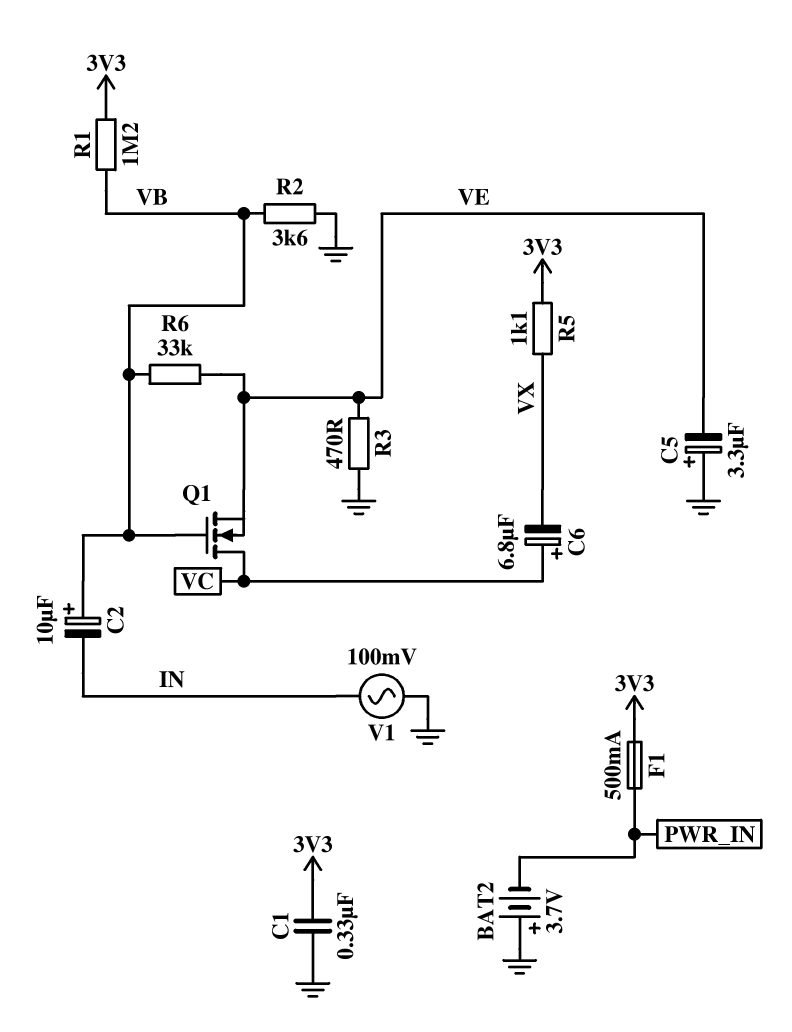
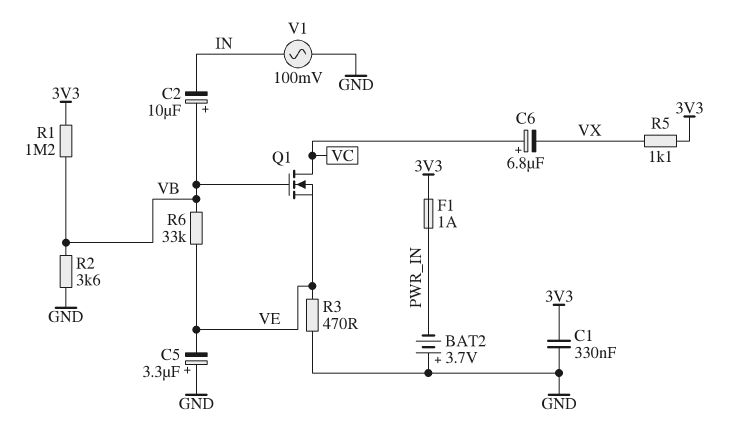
F1: 500mA (3V3, PWR_IN) -> 1A (3V3, PWR_IN)

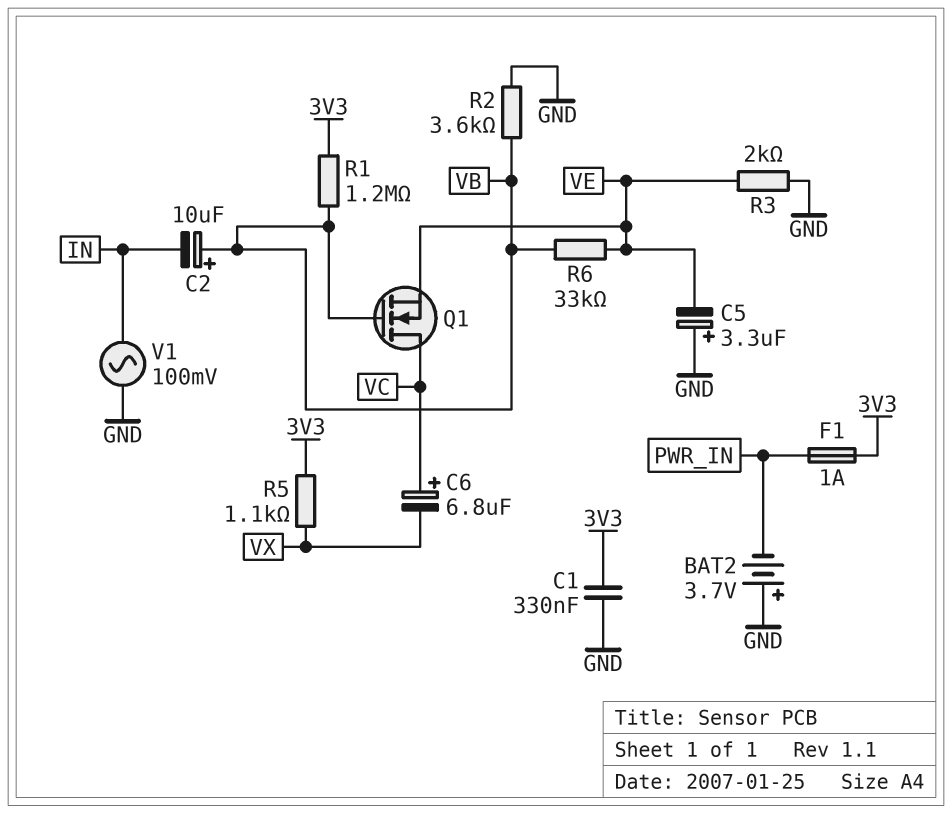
R3: 470 (GND, VE) -> 2k (GND, VE)

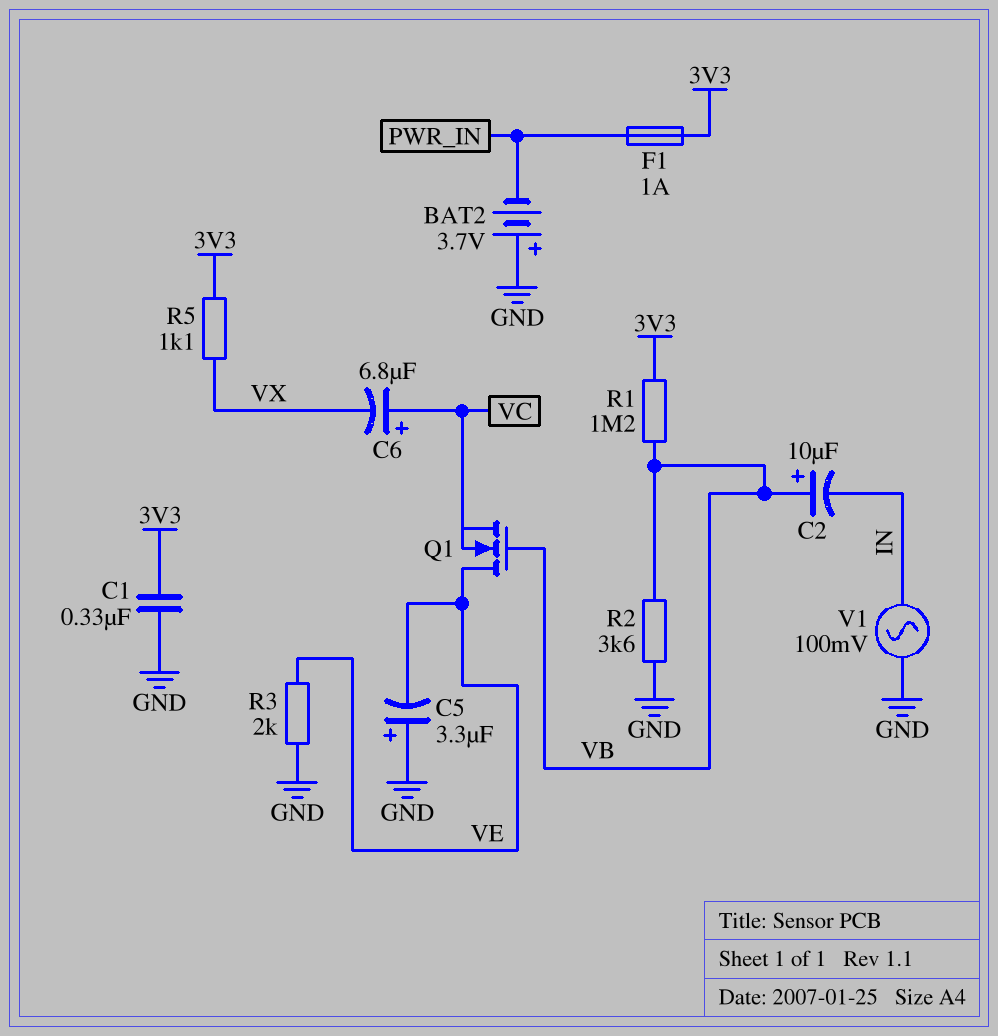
Q1: NMOS (G VB, D VC, S VE) -> NMOS (G VB, D VE, S VC)
R6: 33k (VB, VE) -> none

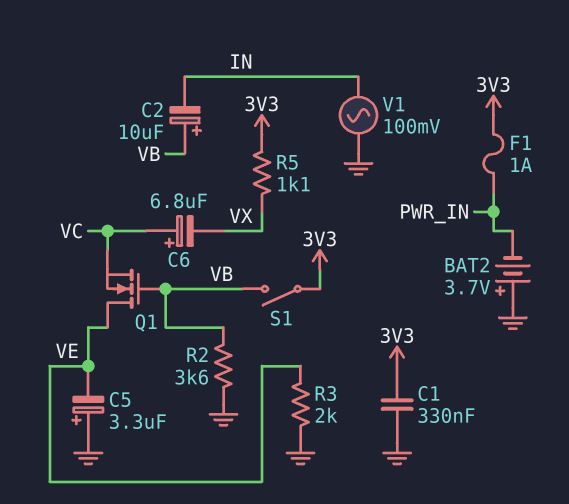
R1: 1.2M (3V3, VB) -> none
S1: none -> switch (3V3, VB)

